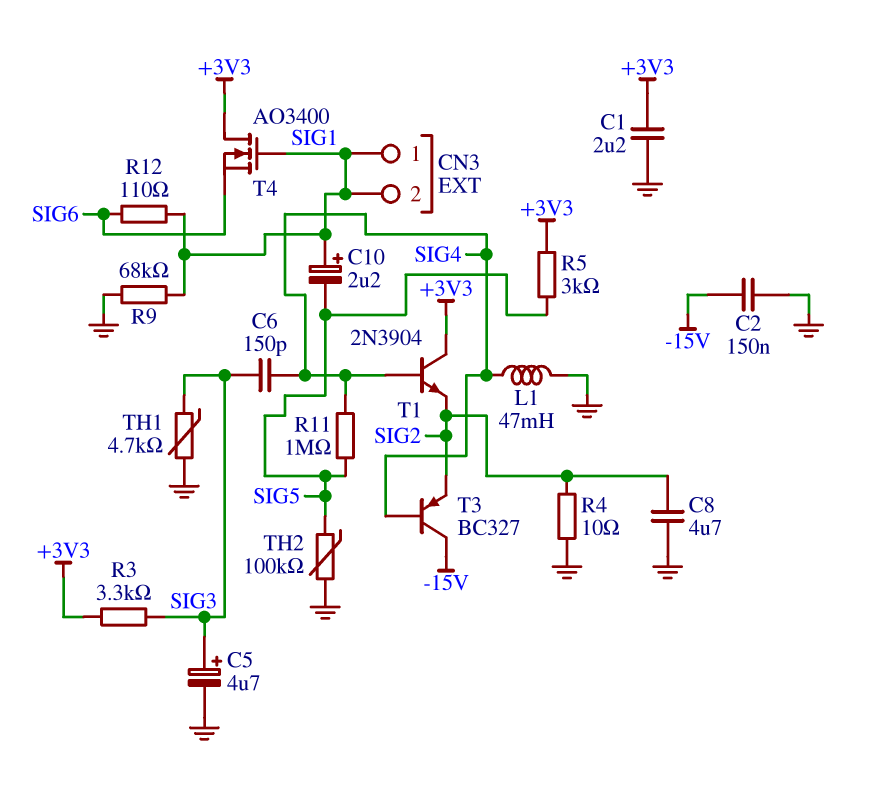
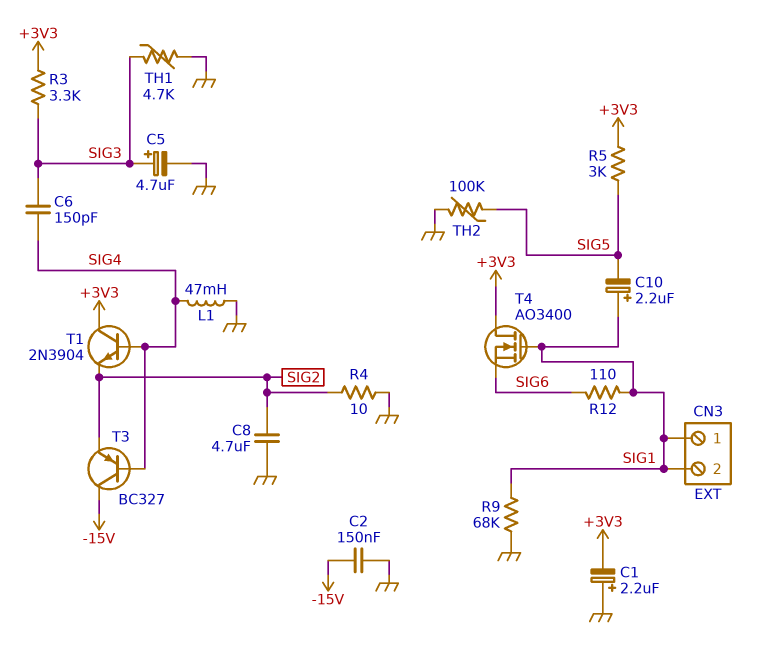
C1: 2.2uF (+3V3, GND) -> 2.2uF (plus GND, minus +3V3)
R11: 1M (SIG4, SIG5) -> none

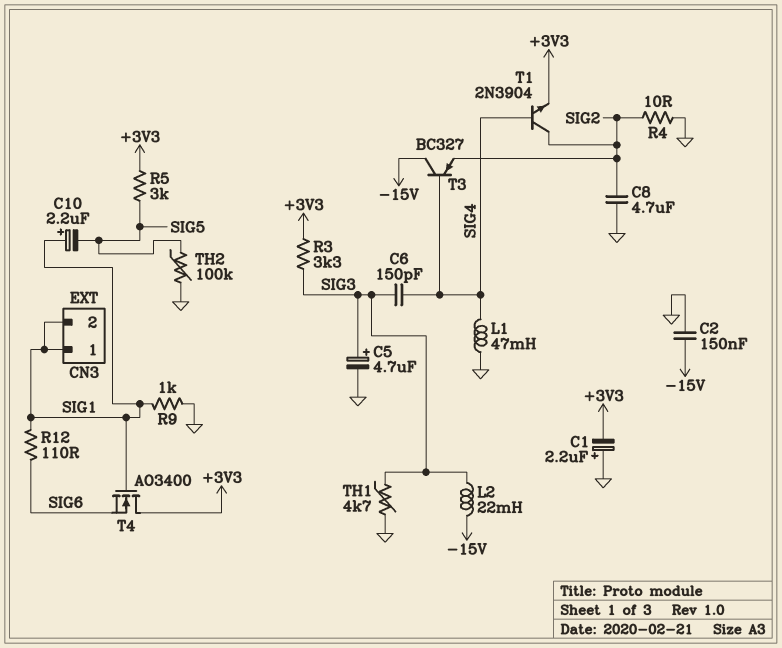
L2: none -> 22mH (-15V, SIG3)
R9: 68k (GND, SIG1) -> 1k (GND, SIG1)
T1: NPN 2N3904 (B SIG4, C +3V3, E SIG2) -> NPN 2N3904 (B SIG4, C SIG2, E +3V3)

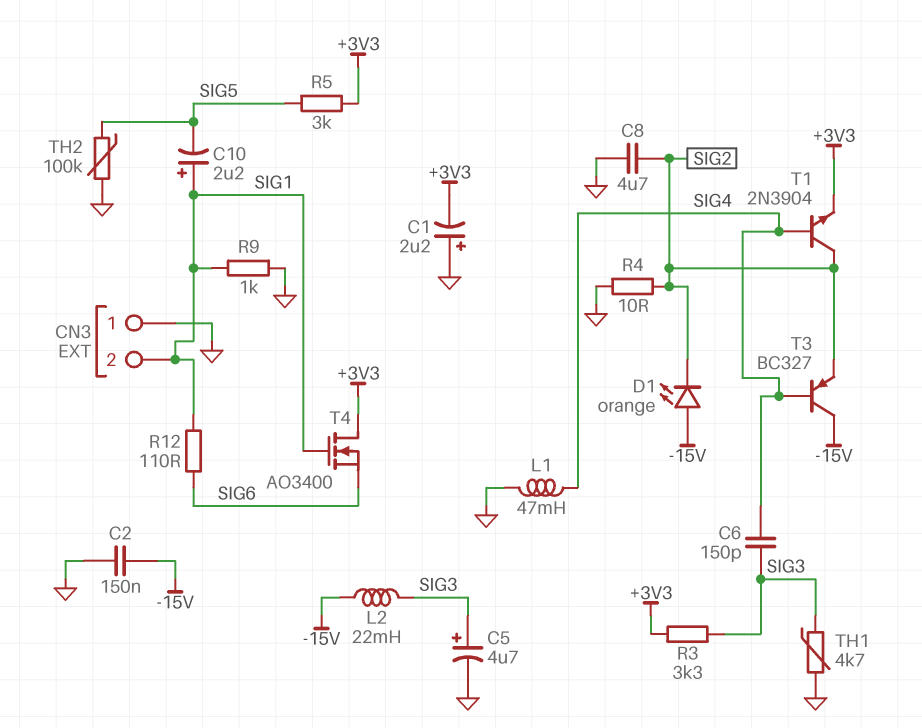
CN3 pin 1: SIG1 -> GND
D1: none -> LED orange (A -15V, K SIG2)

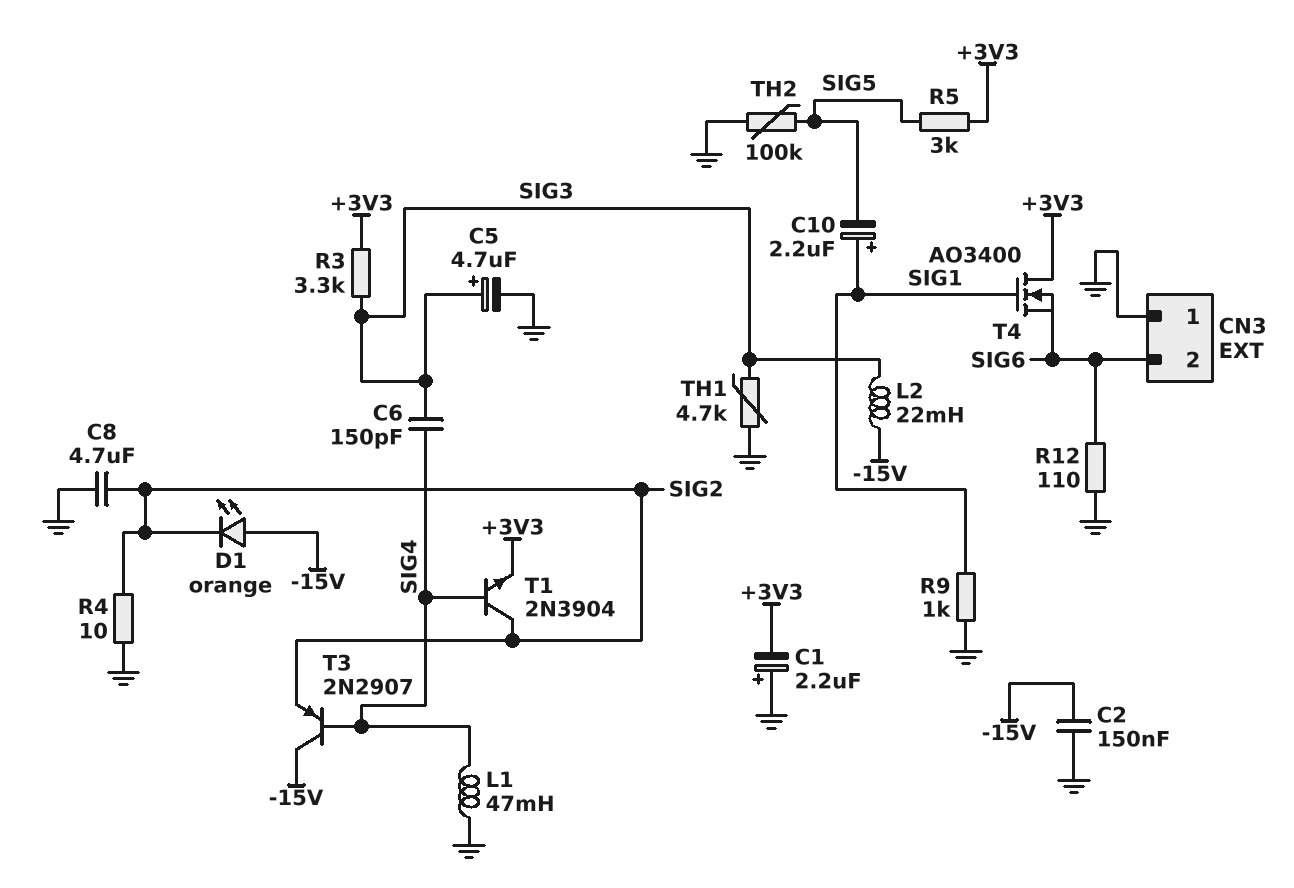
CN3 pin 2: SIG1 -> SIG6
R12: 110 (SIG1, SIG6) -> 110 (GND, SIG6)
T3: PNP BC327 (B SIG4, C -15V, E SIG2) -> PNP 2N2907 (B SIG4, C -15V, E SIG2)

